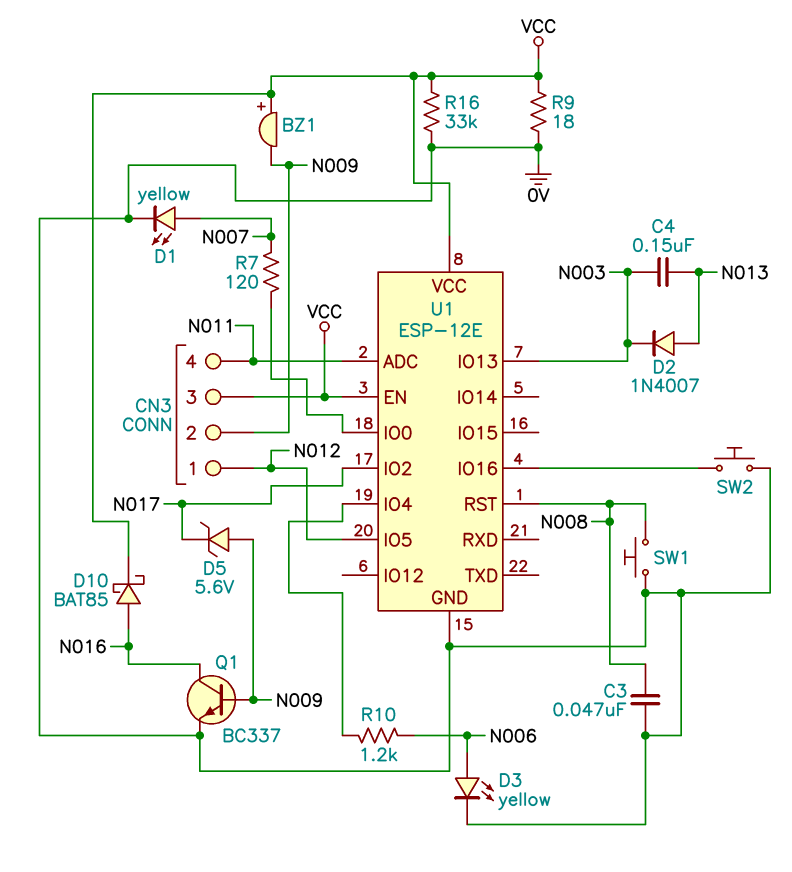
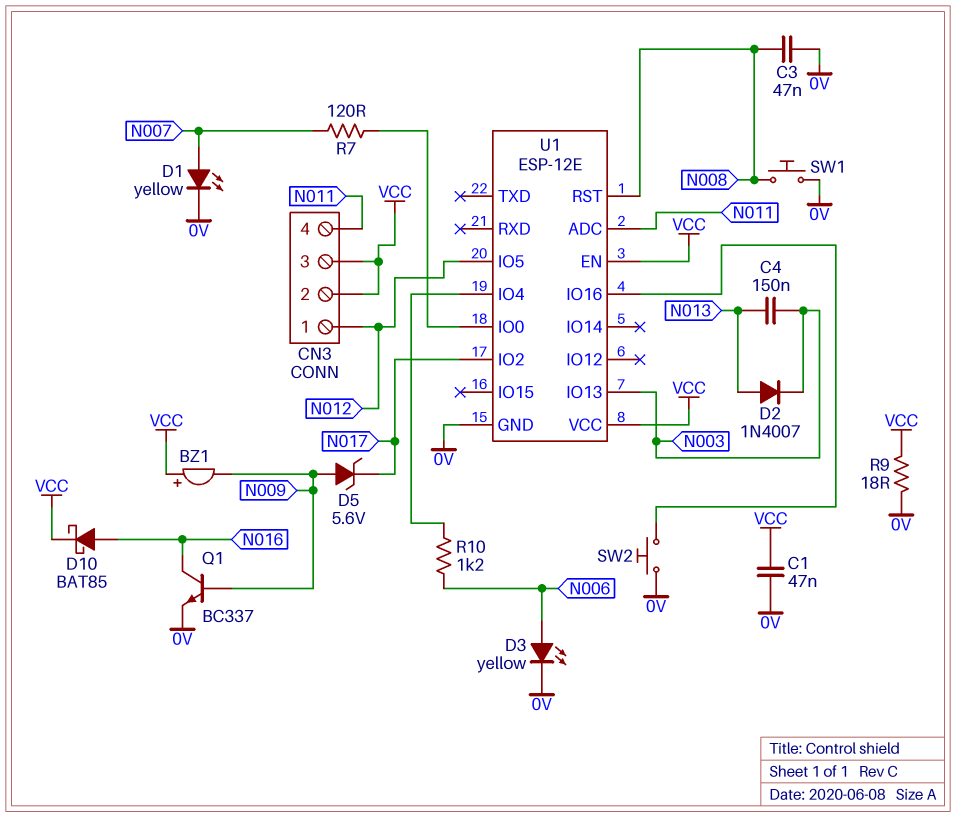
C1: none -> 47nF (0V, VCC)
CN3 pin 2: N009 -> VCC
R16: 33k (0V, VCC) -> none

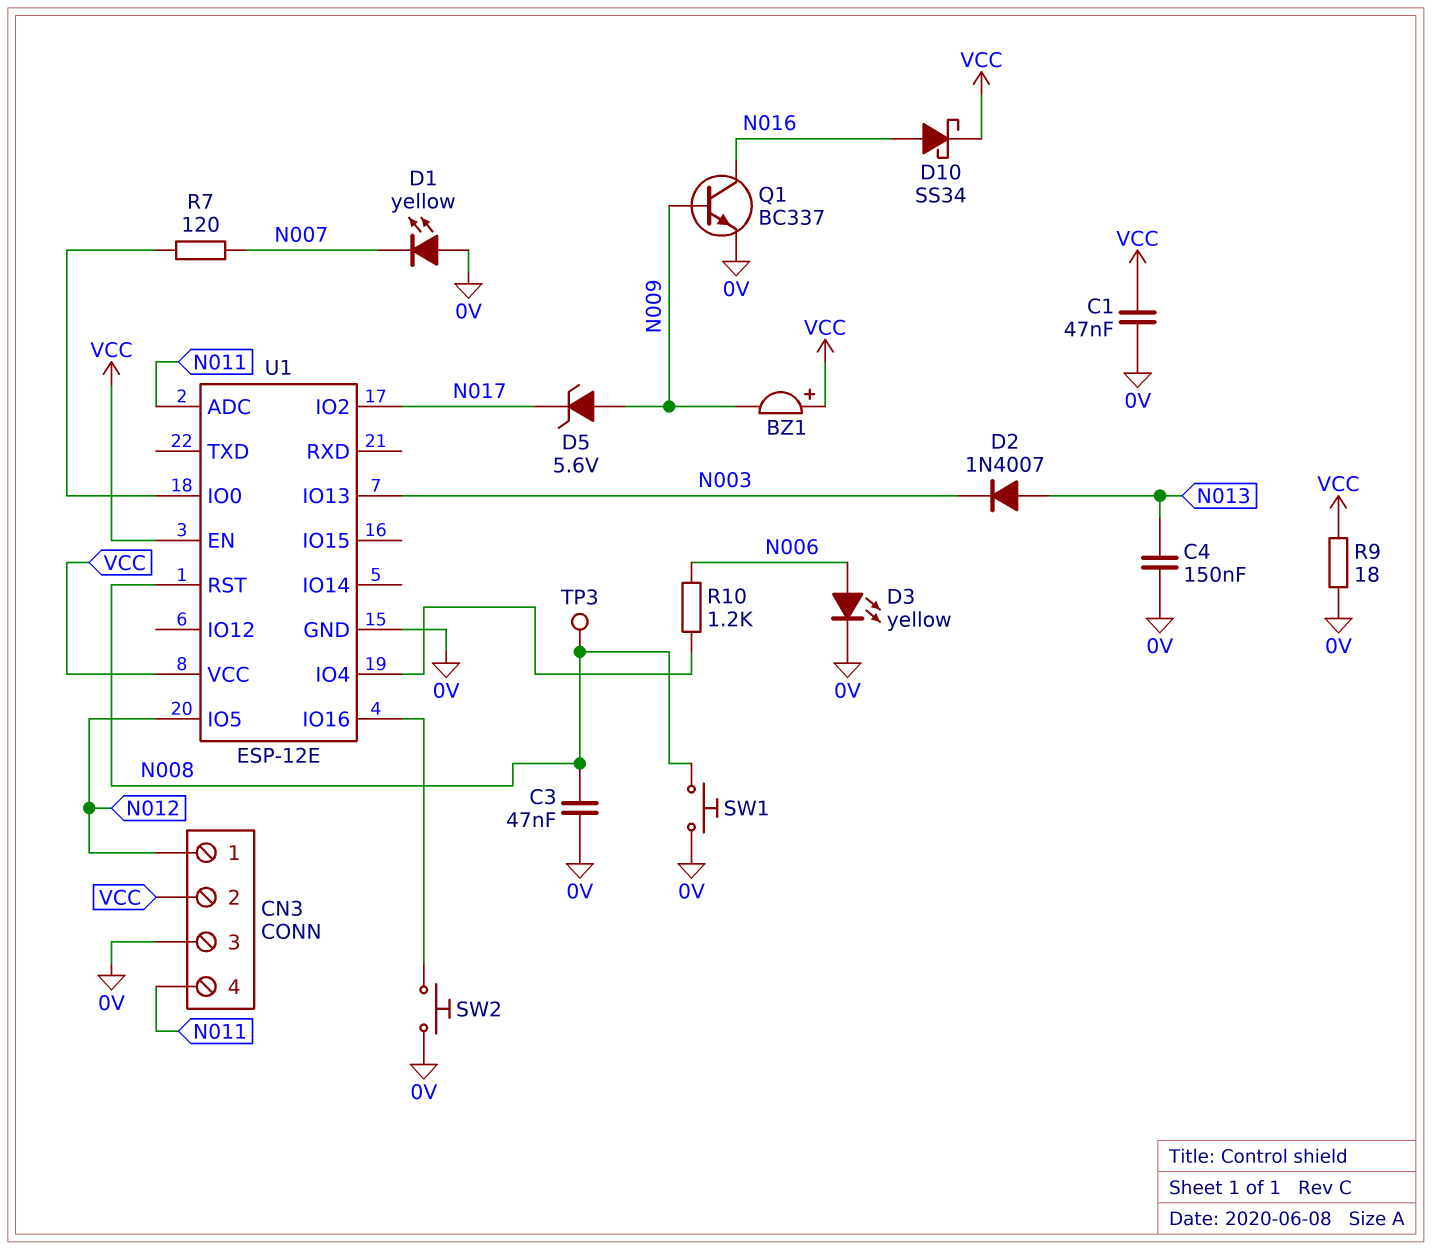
C4: 150nF (N003, N013) -> 150nF (0V, N013)
CN3 pin 3: VCC -> 0V
D1: LED yellow (A N007, K 0V) -> LED yellow (A 0V, K N007)
D10: schottky BAT85 (A N016, K VCC) -> schottky SS34 (A N016, K VCC)
TP3: none -> test point (N008)

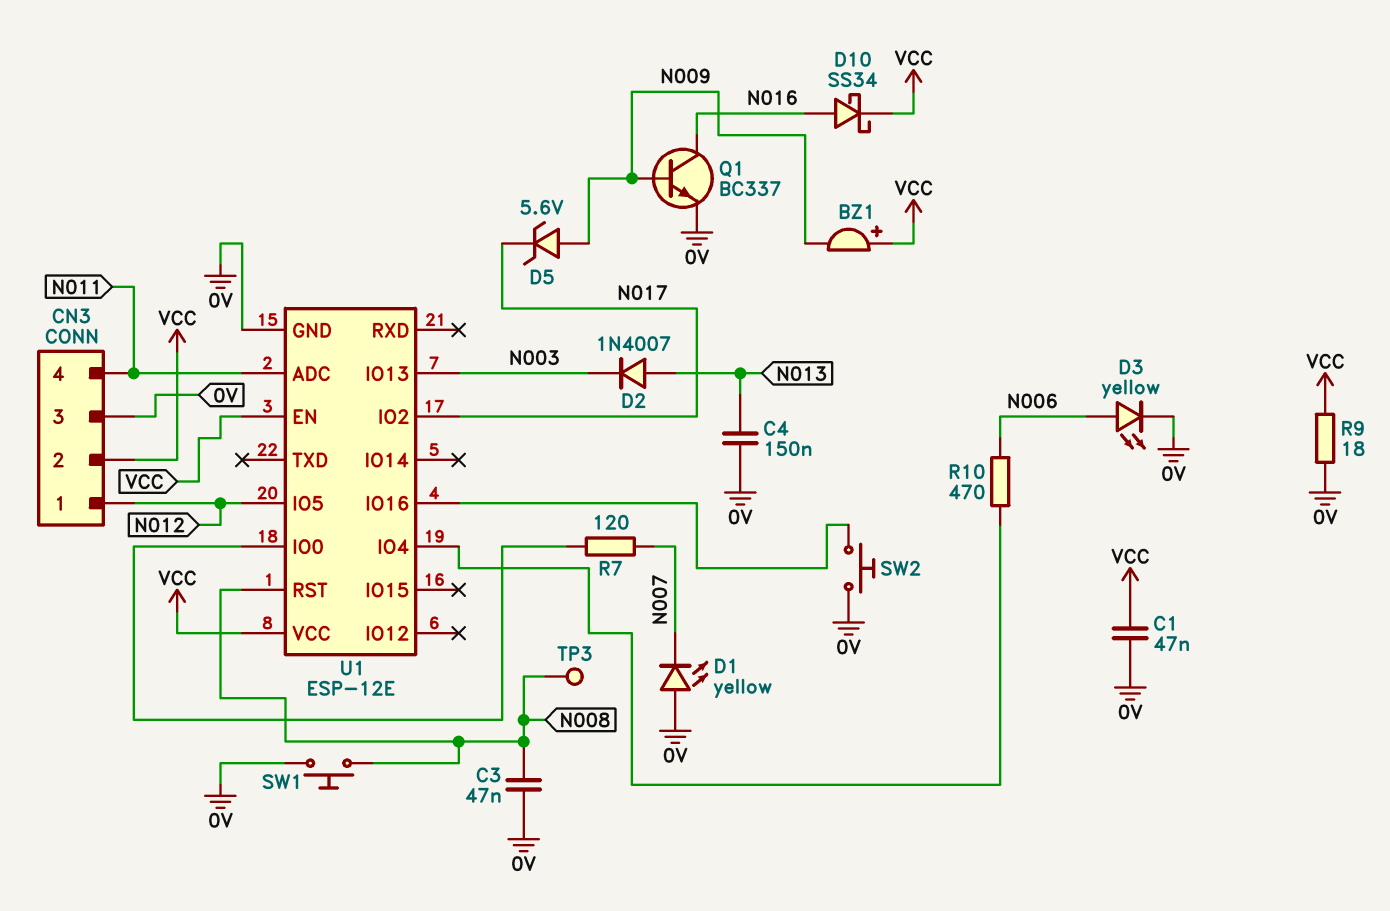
R10: 1.2k (N006, U1/IO4) -> 470 (N006, U1/IO4)

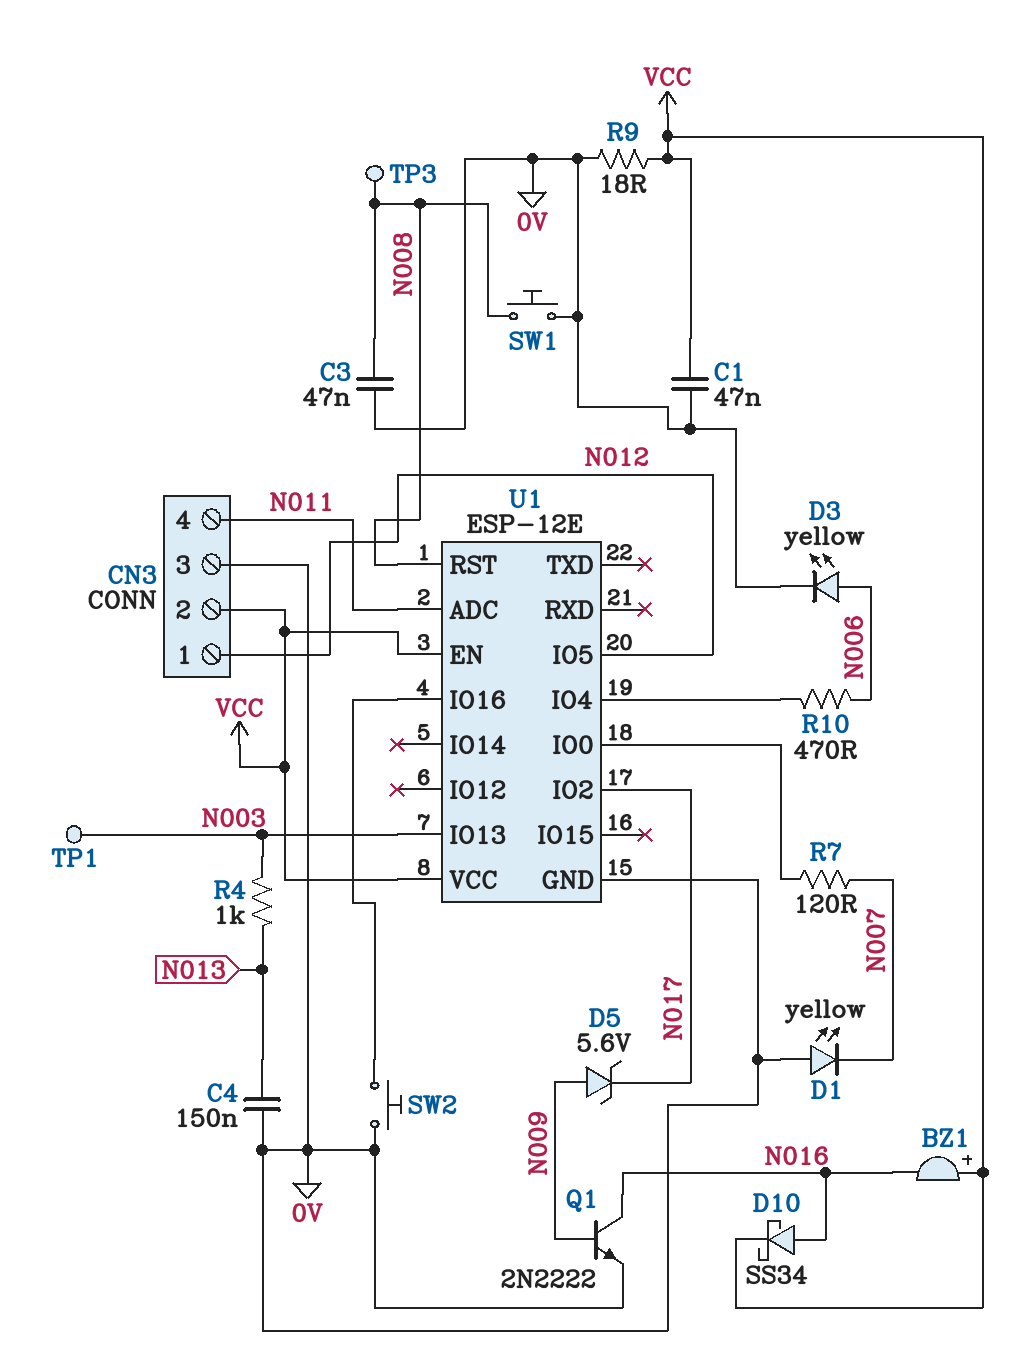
BZ1: buzzer (plus VCC, minus N009) -> buzzer (plus VCC, minus N016)
D2: diode 1N4007 (A N013, K N003) -> none
Q1: NPN BC337 (B N009, C N016, E 0V) -> NPN 2N2222 (B N009, C N016, E 0V)
R4: none -> 1k (N003, N013)
TP1: none -> test point (N003)

